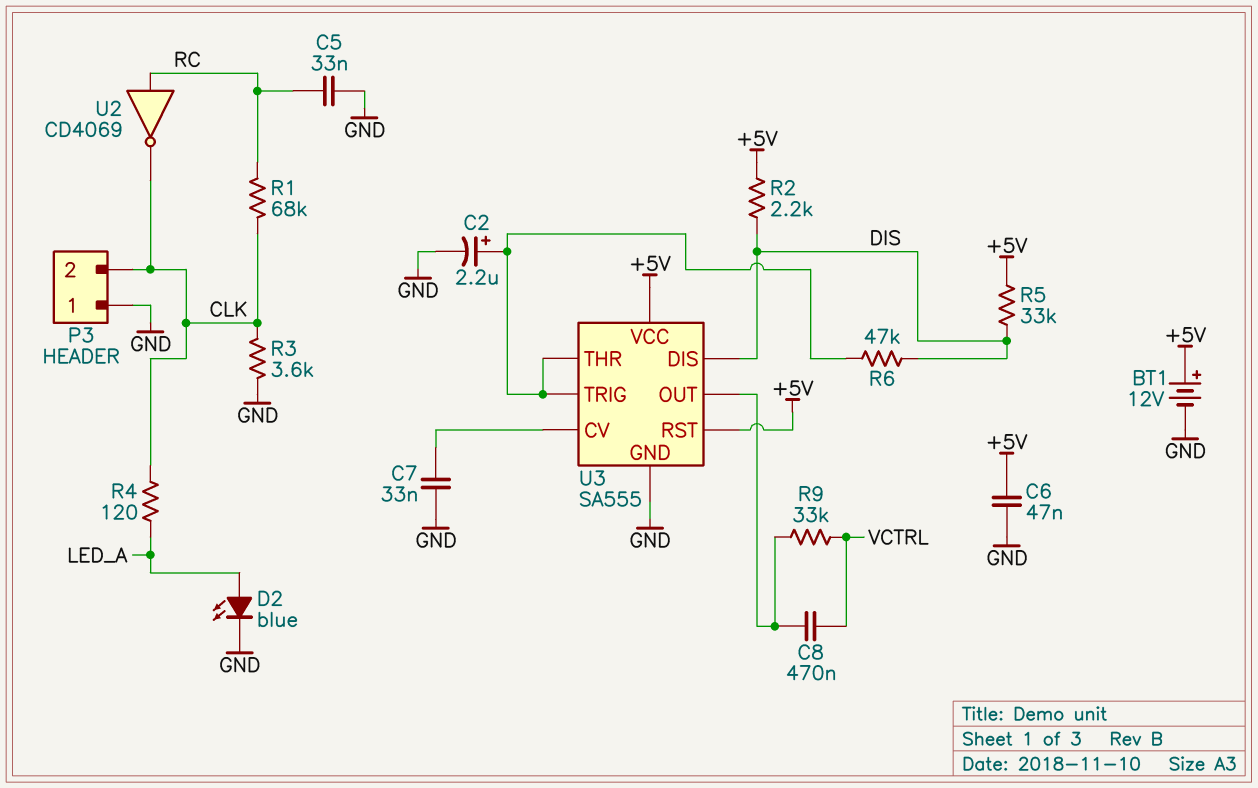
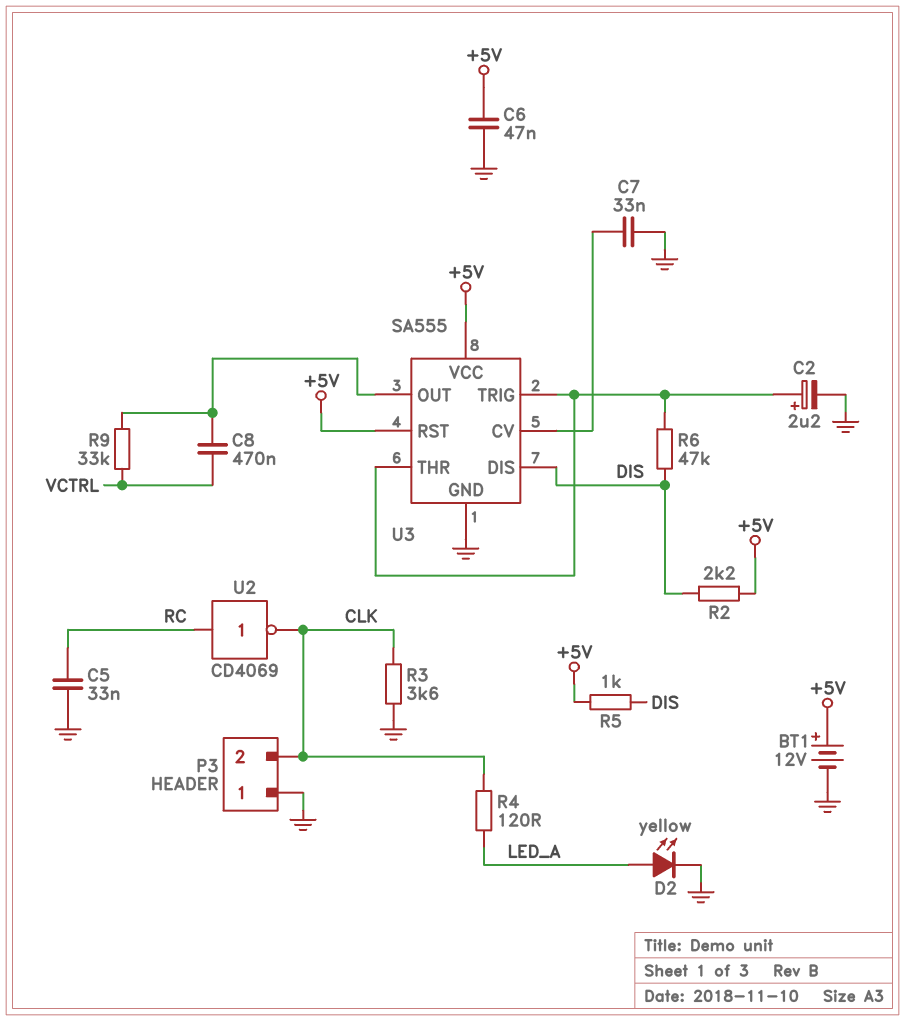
D2: LED blue (A LED_A, K GND) -> LED yellow (A LED_A, K GND)
R1: 68k (CLK, RC) -> none
R5: 33k (+5V, DIS) -> 1k (+5V, DIS)

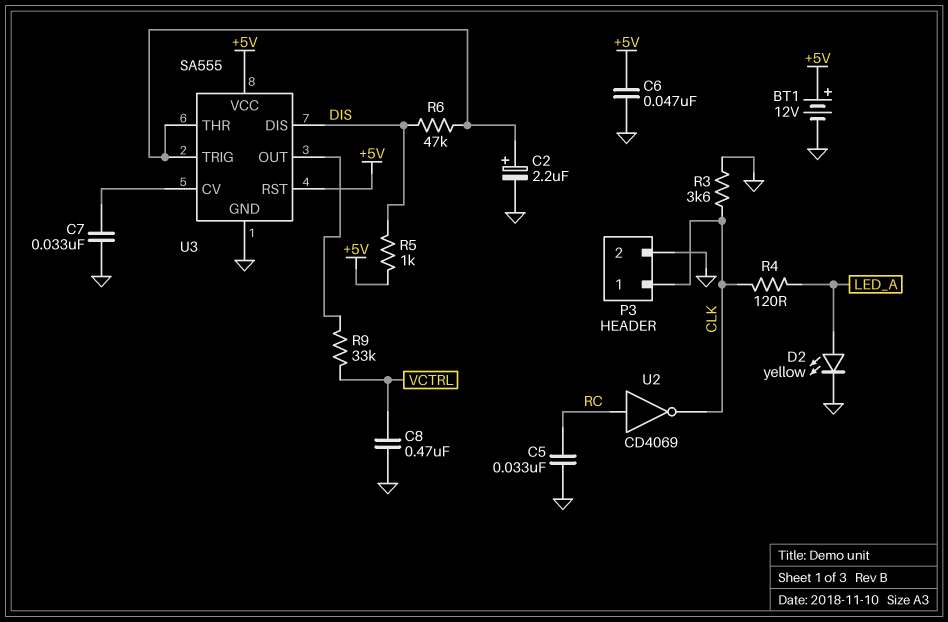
C8: 470nF (U3/OUT, VCTRL) -> 470nF (GND, VCTRL)
P3 pin 1: GND -> CLK
P3 pin 2: CLK -> GND
R2: 2.2k (+5V, DIS) -> none

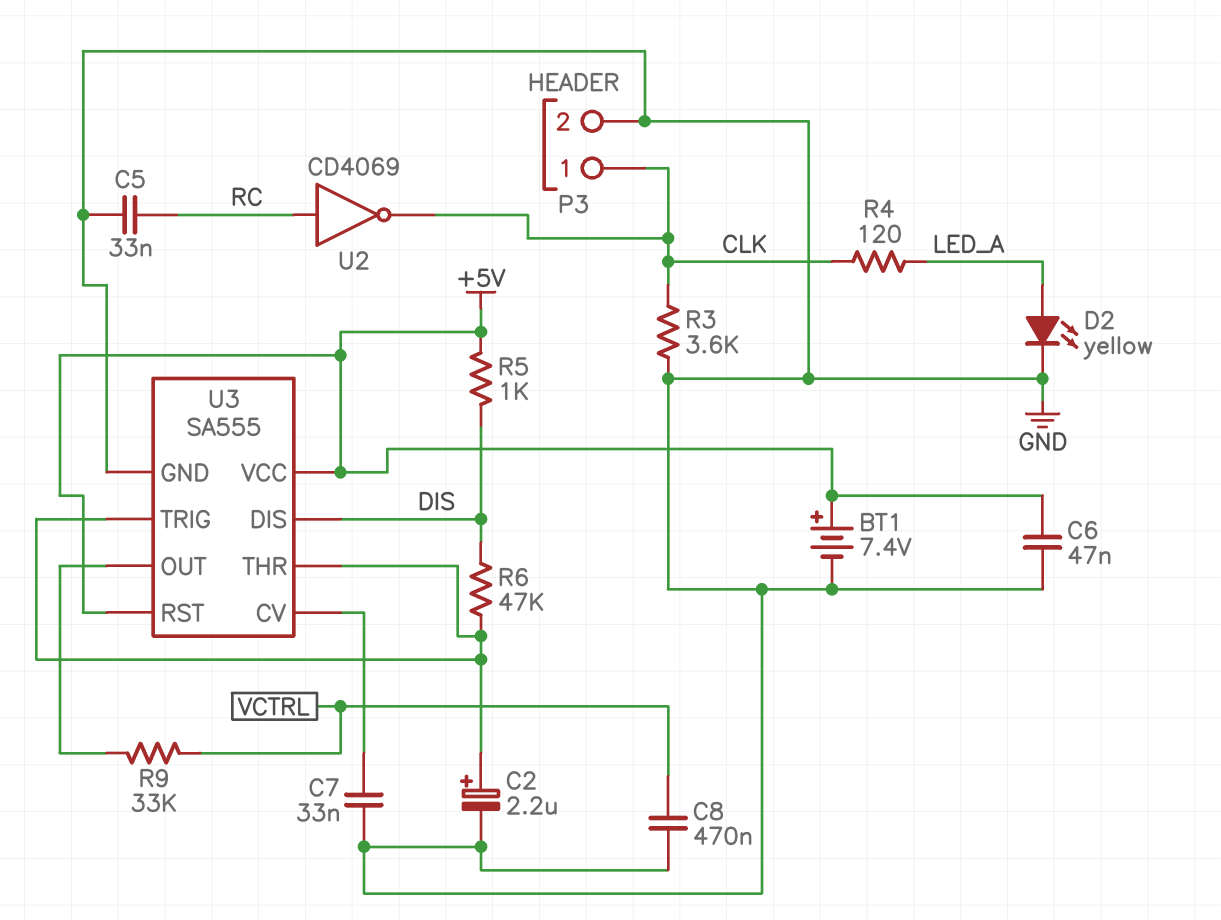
BT1: 12V (plus +5V, minus GND) -> 7.4V (plus +5V, minus GND)

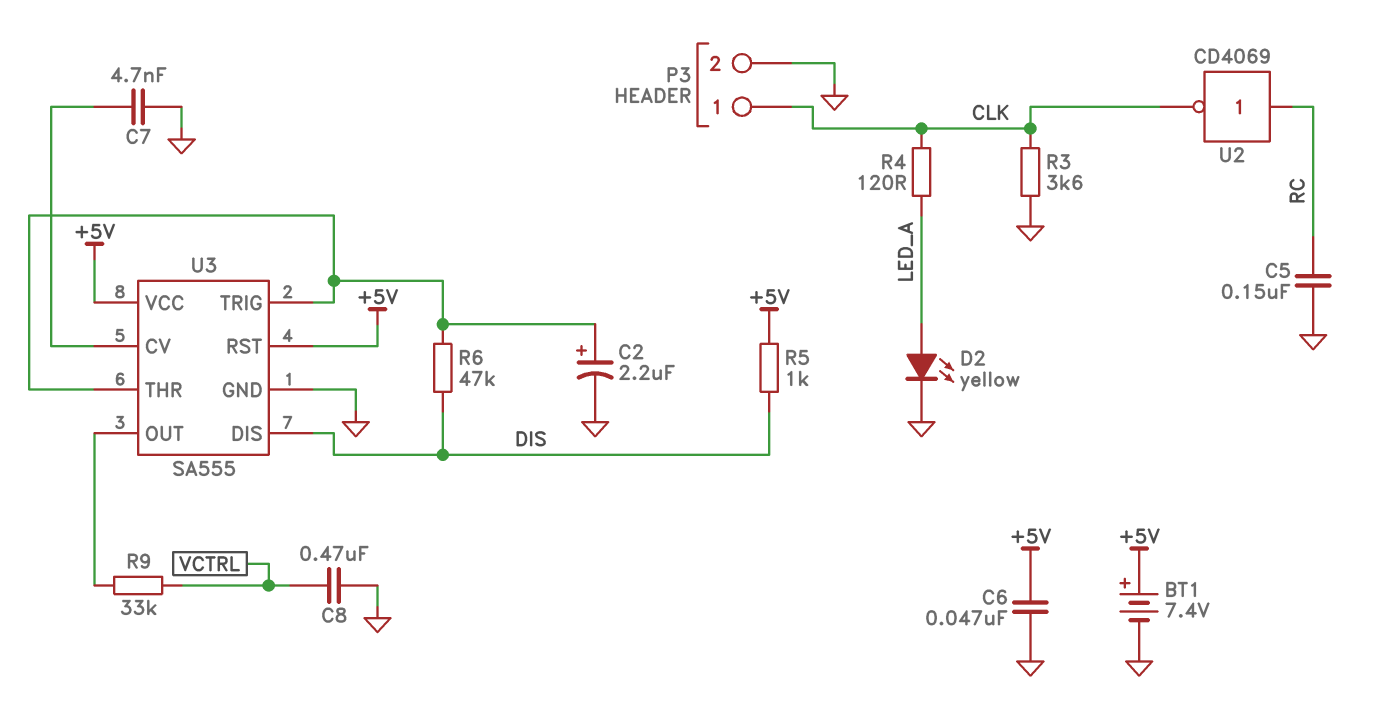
C5: 33nF (GND, RC) -> 150nF (GND, RC)
C7: 33nF (GND, U3/CV) -> 4.7nF (GND, U3/CV)

